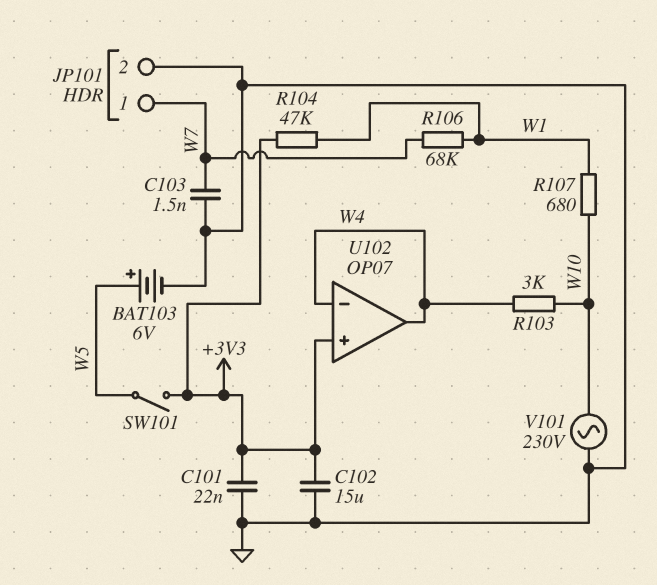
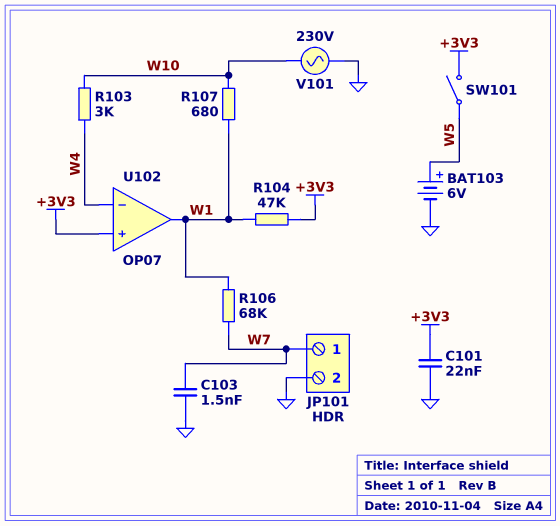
C102: 15uF (+3V3, GND) -> none
U102 pin out: W4 -> W1

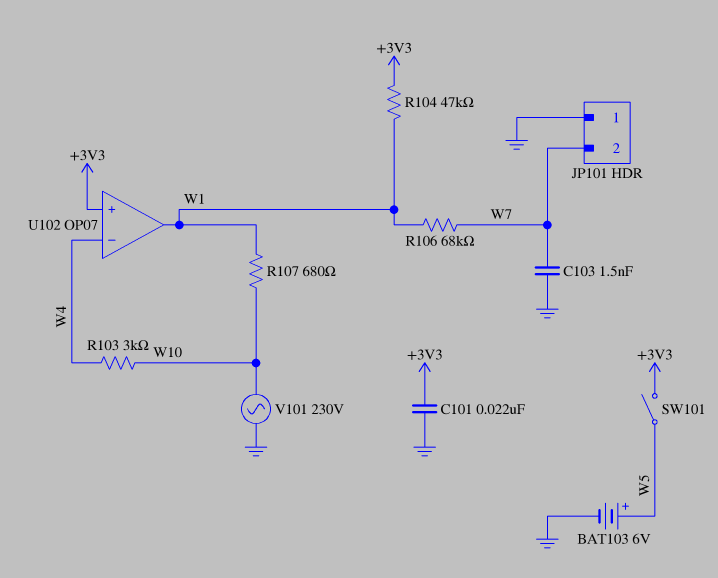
JP101 pin 1: W7 -> GND
JP101 pin 2: GND -> W7

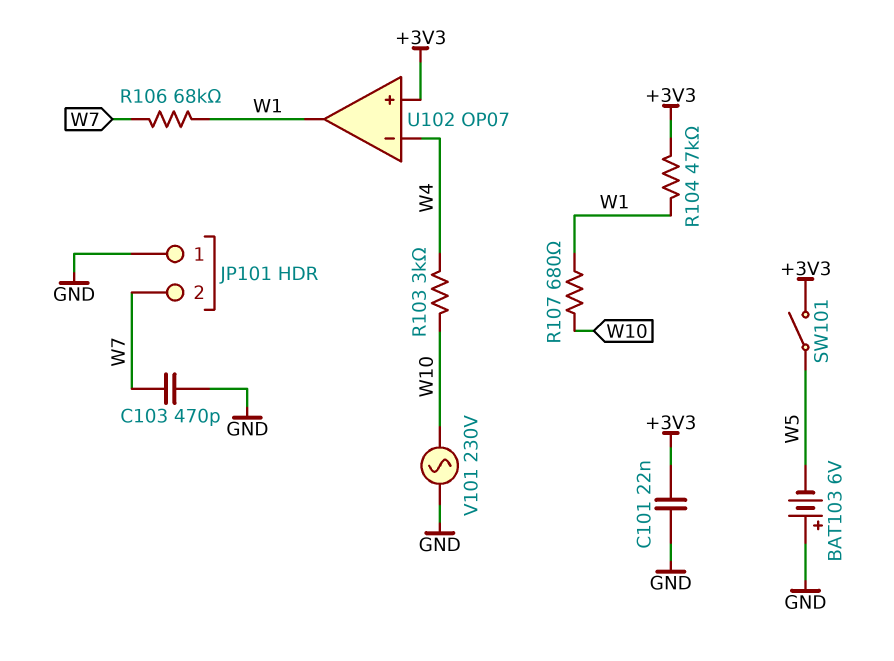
BAT103: 6V (plus W5, minus GND) -> 6V (plus GND, minus W5)
C103: 1.5nF (GND, W7) -> 470pF (GND, W7)

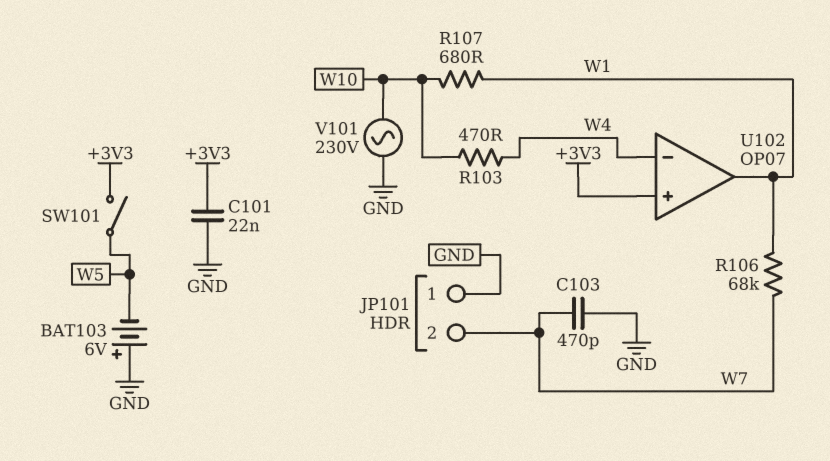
R103: 3k (W4, W10) -> 470 (W4, W10)
R104: 47k (+3V3, W1) -> none

